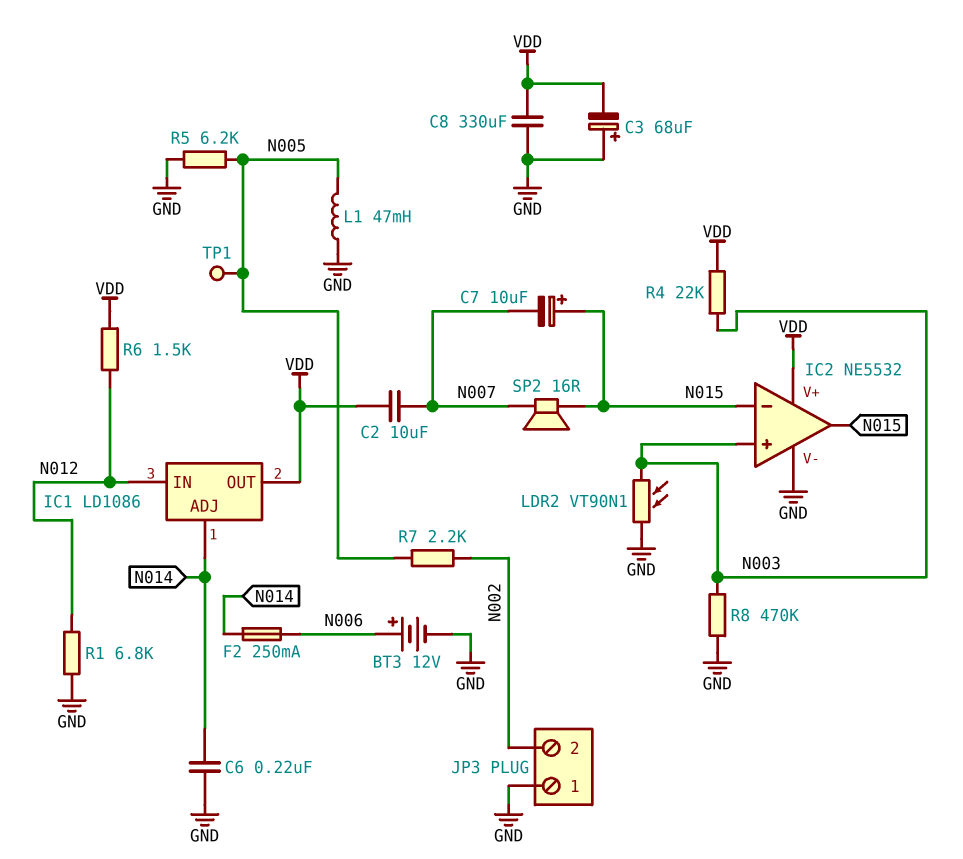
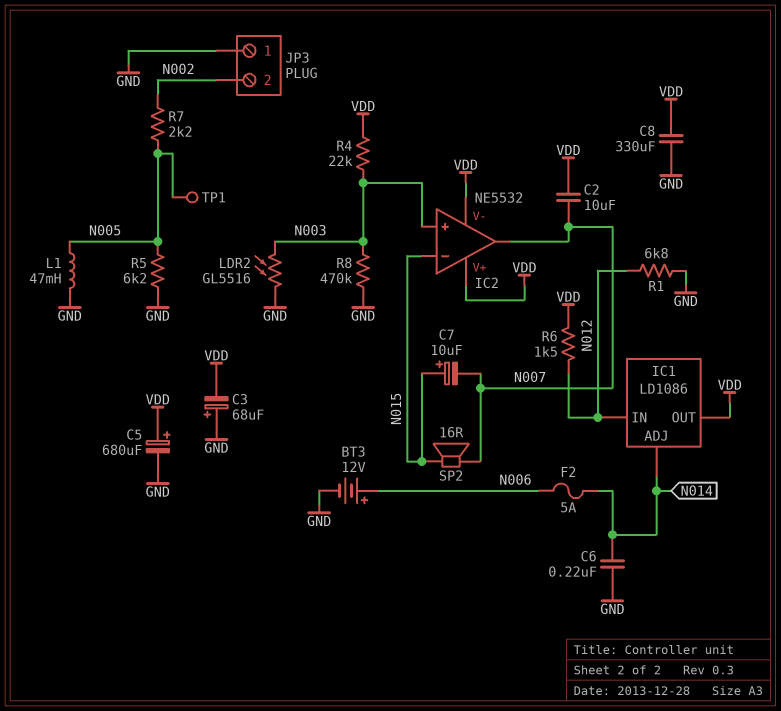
C5: none -> 680uF (plus VDD, minus GND)
F2: 250mA (N006, N014) -> 5A (N006, N014)
IC2 pin V-: GND -> VDD
IC2 pin out: N015 -> N007
LDR2: VT90N1 (GND, N003) -> GL5516 (GND, N003)

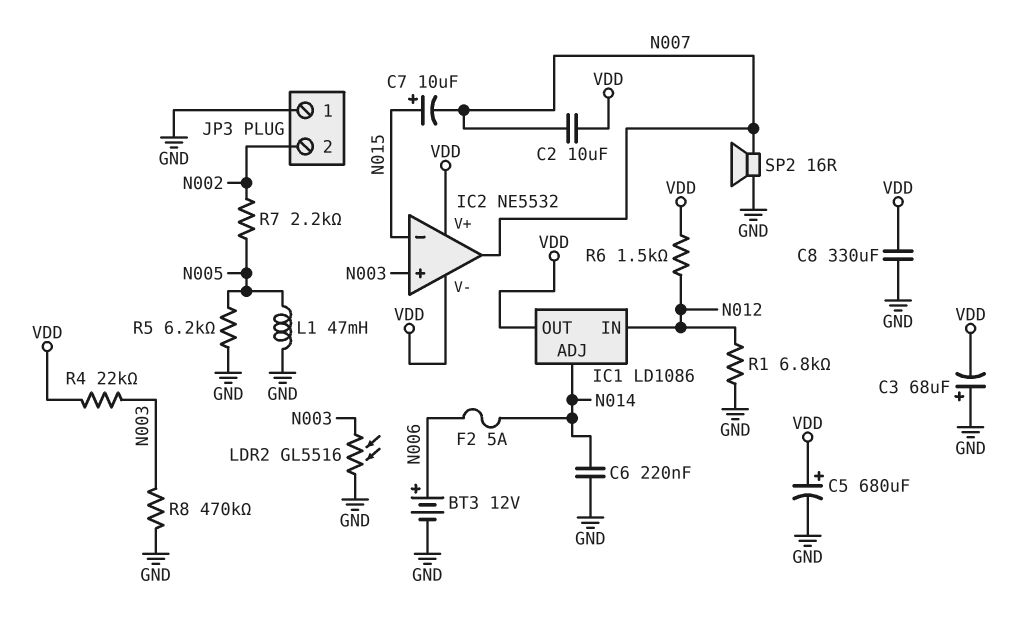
SP2: speaker 16R (N007, N015) -> speaker 16R (GND, N007)
TP1: test point (N005) -> none

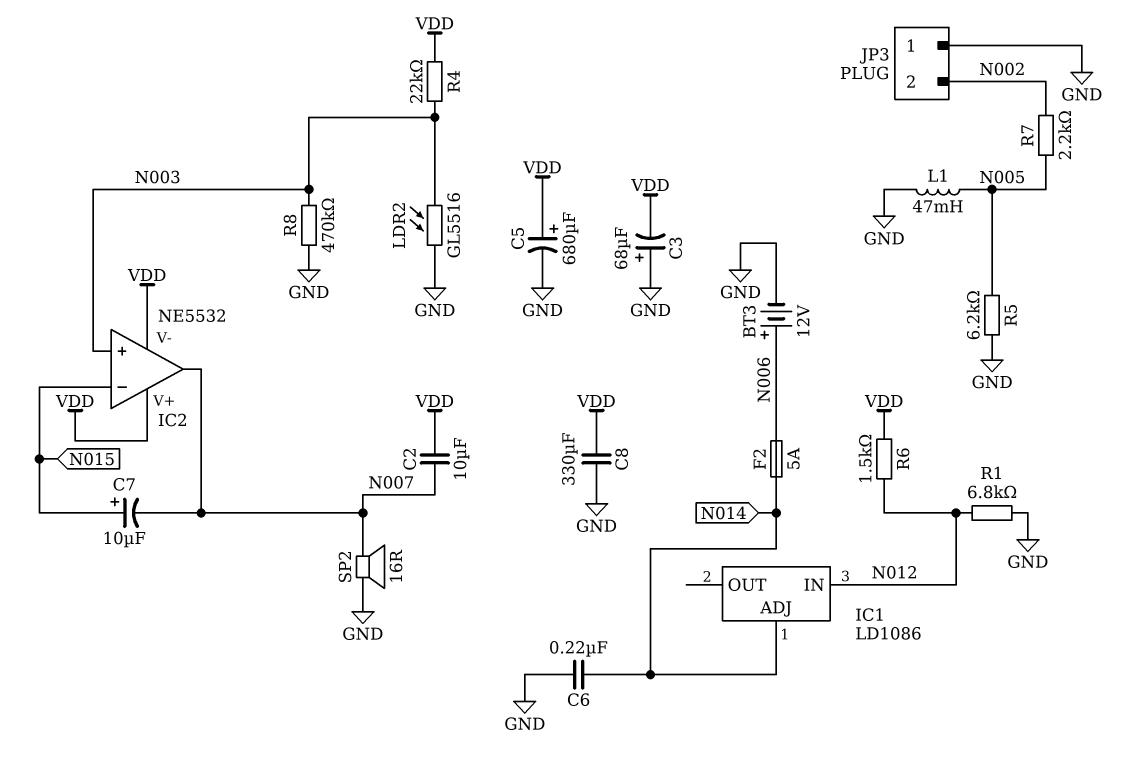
IC1 pin OUT: VDD -> none

